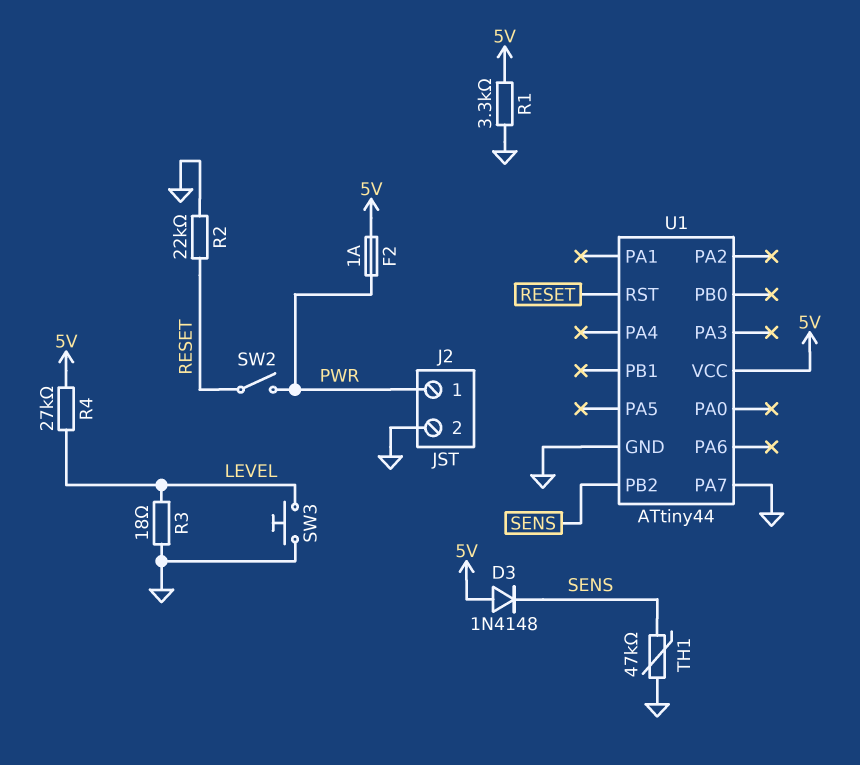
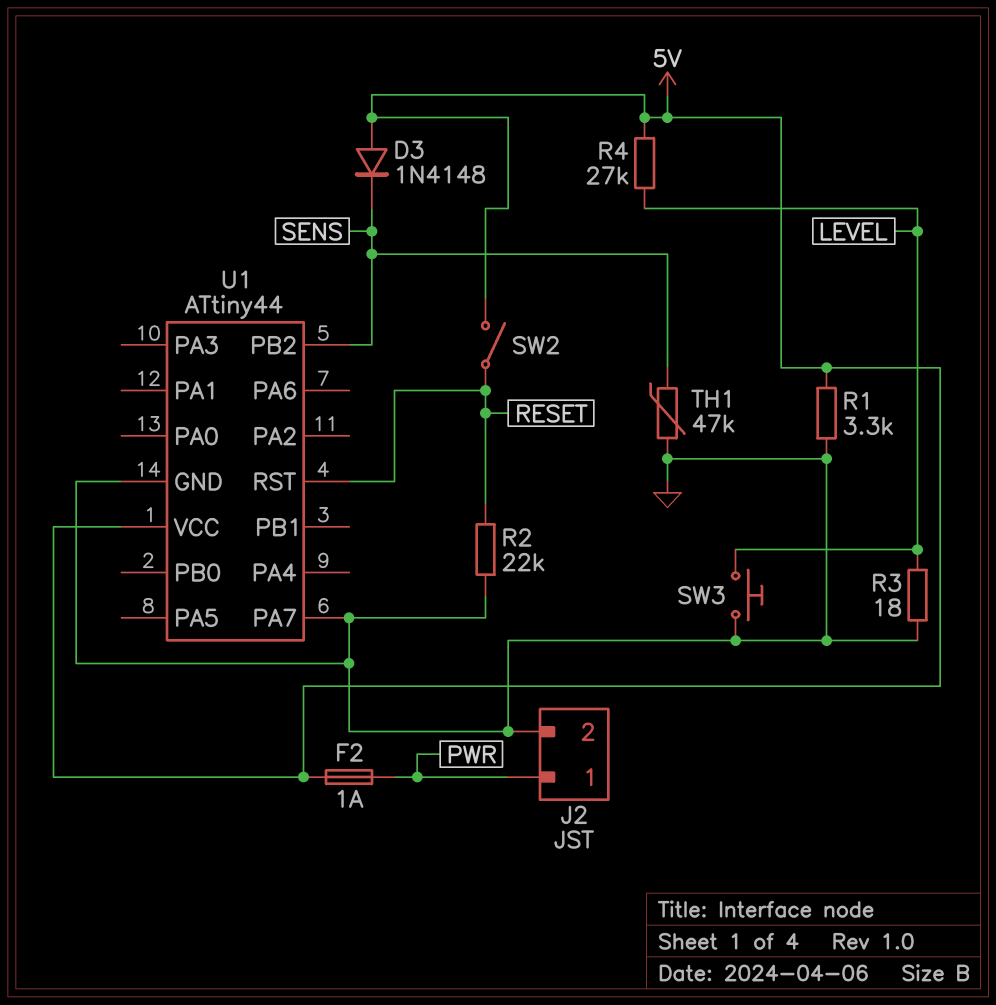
SW2: switch (PWR, RESET) -> switch (5V, RESET)

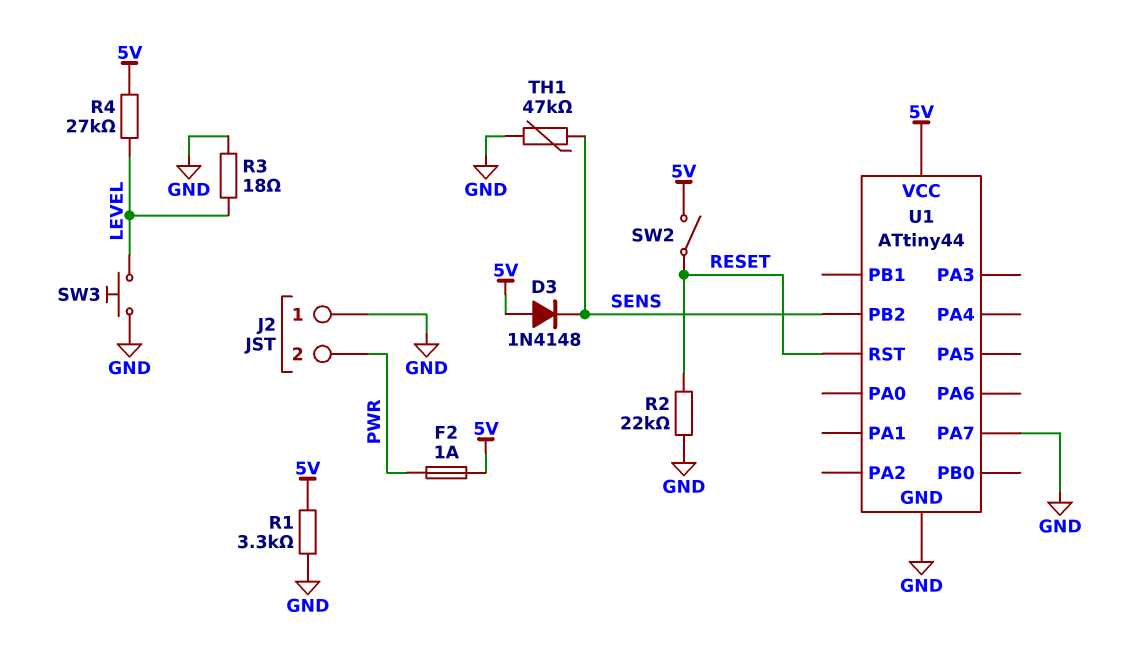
J2 pin 1: PWR -> GND
J2 pin 2: GND -> PWR

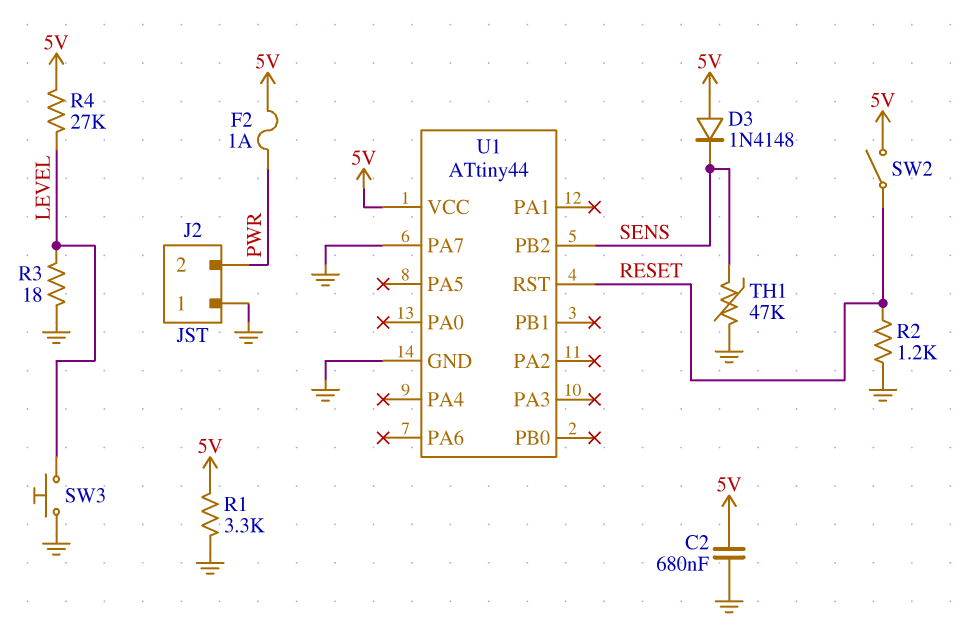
C2: none -> 680nF (5V, GND)
R2: 22k (GND, RESET) -> 1.2k (GND, RESET)

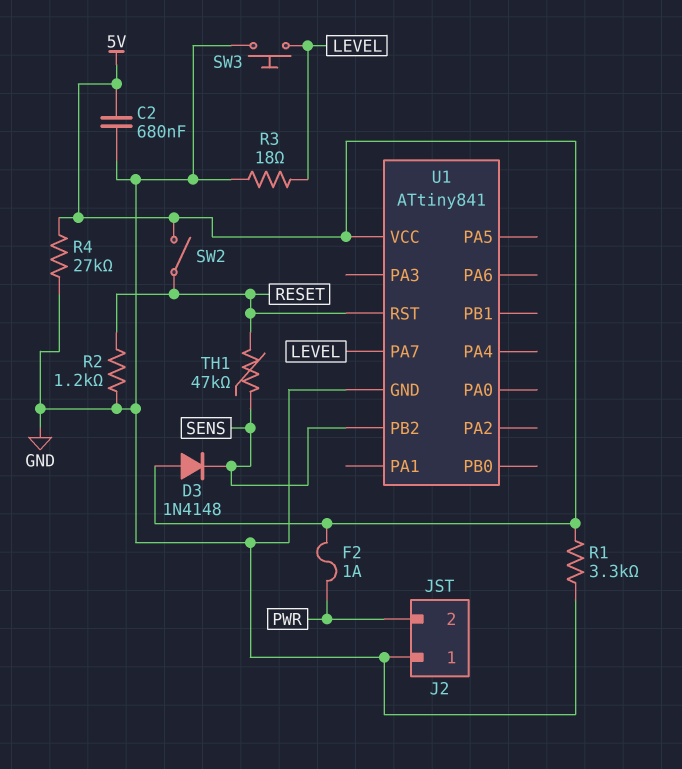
R4: 27k (5V, LEVEL) -> 27k (5V, GND)
TH1: 47k (GND, SENS) -> 47k (RESET, SENS)
U1: ATtiny44 -> ATtiny841
U1 pin PA7: GND -> LEVEL

